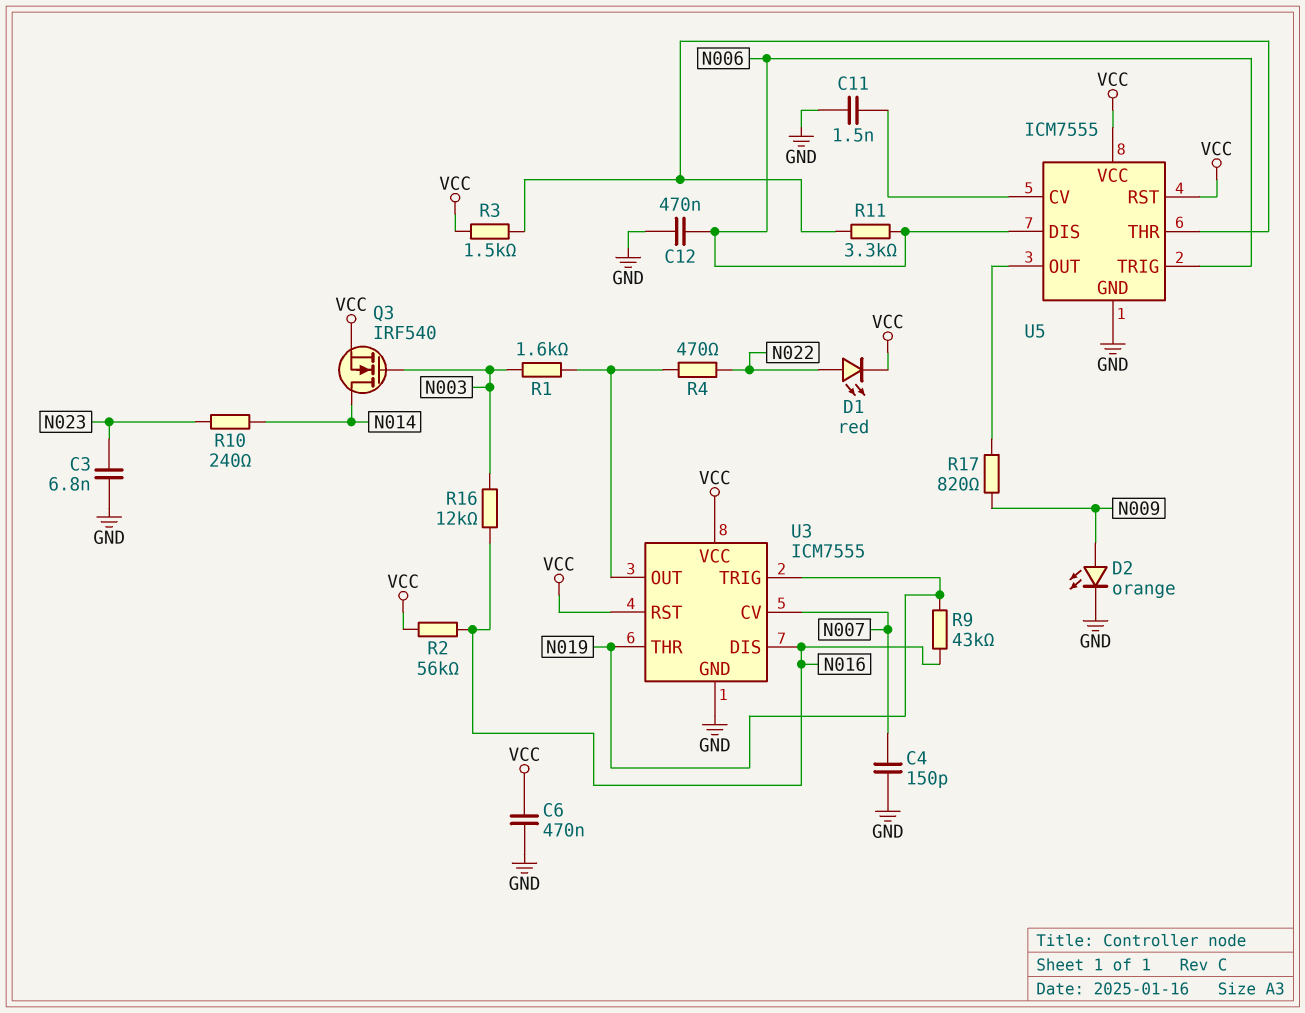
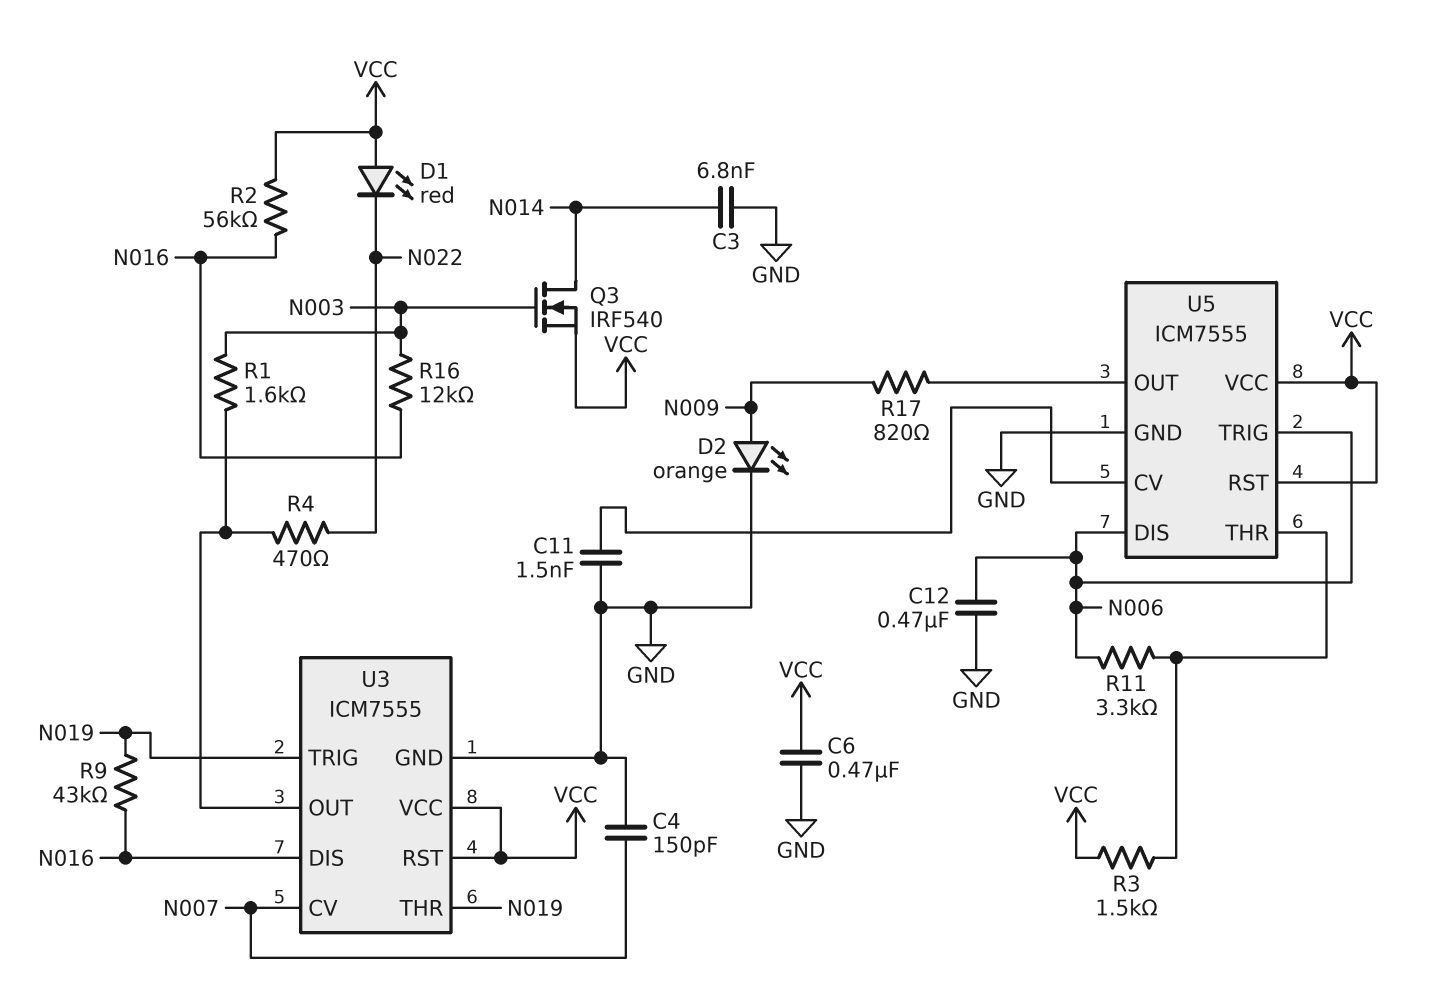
C3: 6.8nF (GND, N023) -> 6.8nF (GND, N014)
D1: LED red (A N022, K VCC) -> LED red (A VCC, K N022)
R10: 240 (N014, N023) -> none

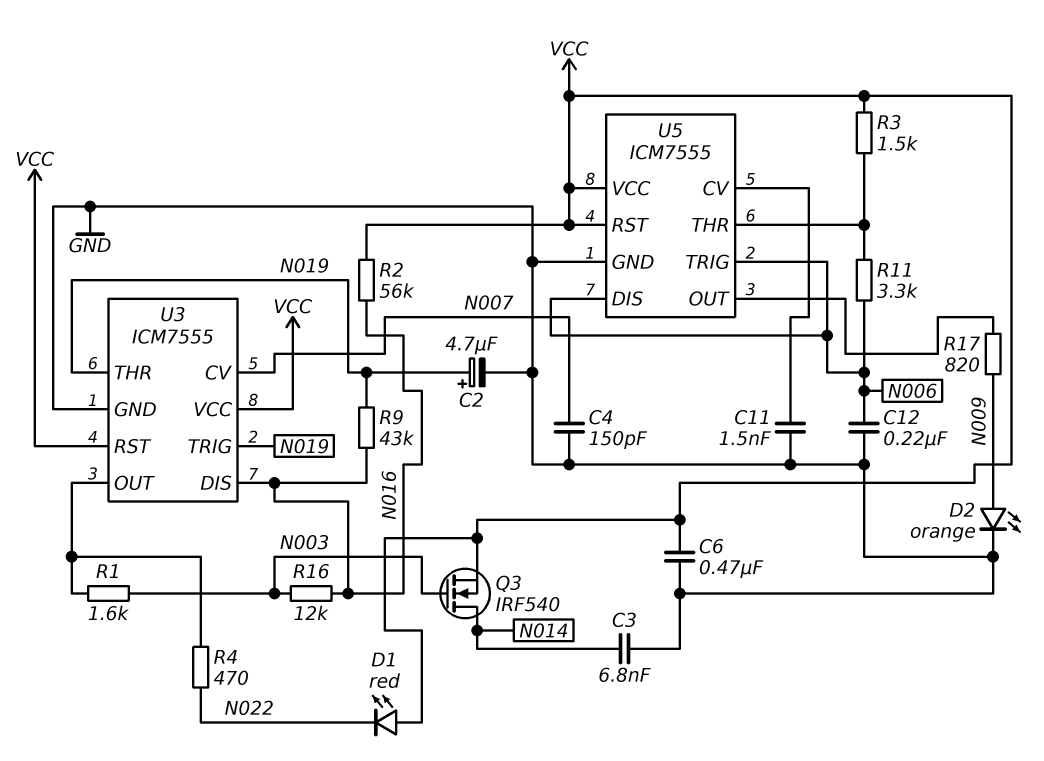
C2: none -> 4.7uF (plus N019, minus GND)
C12: 470nF (GND, N006) -> 220nF (GND, N006)

